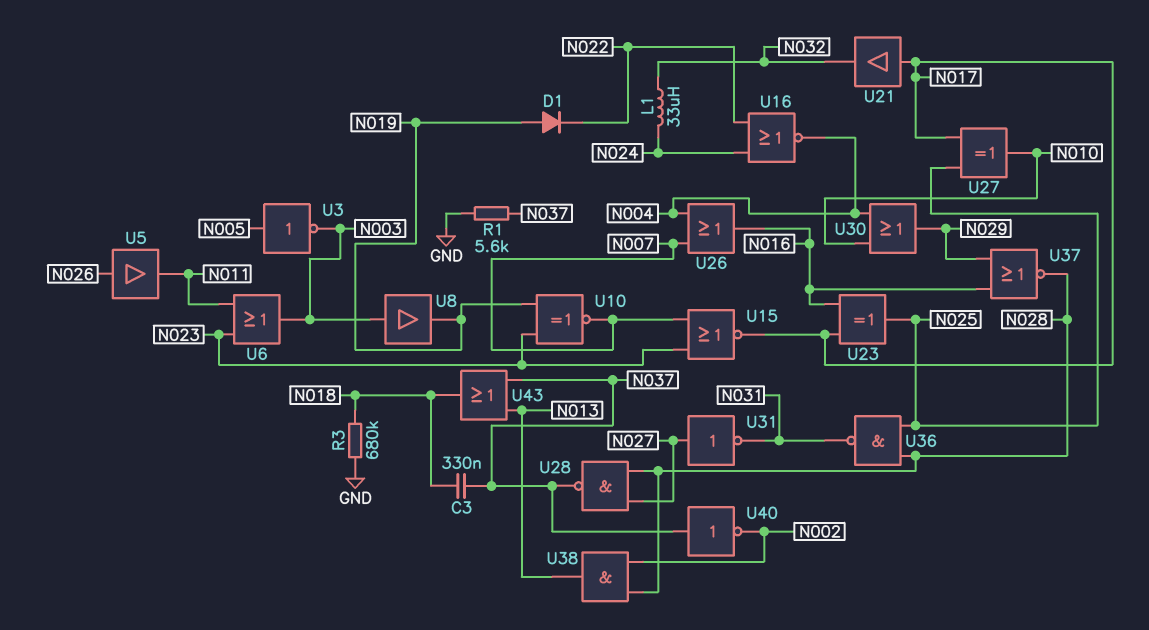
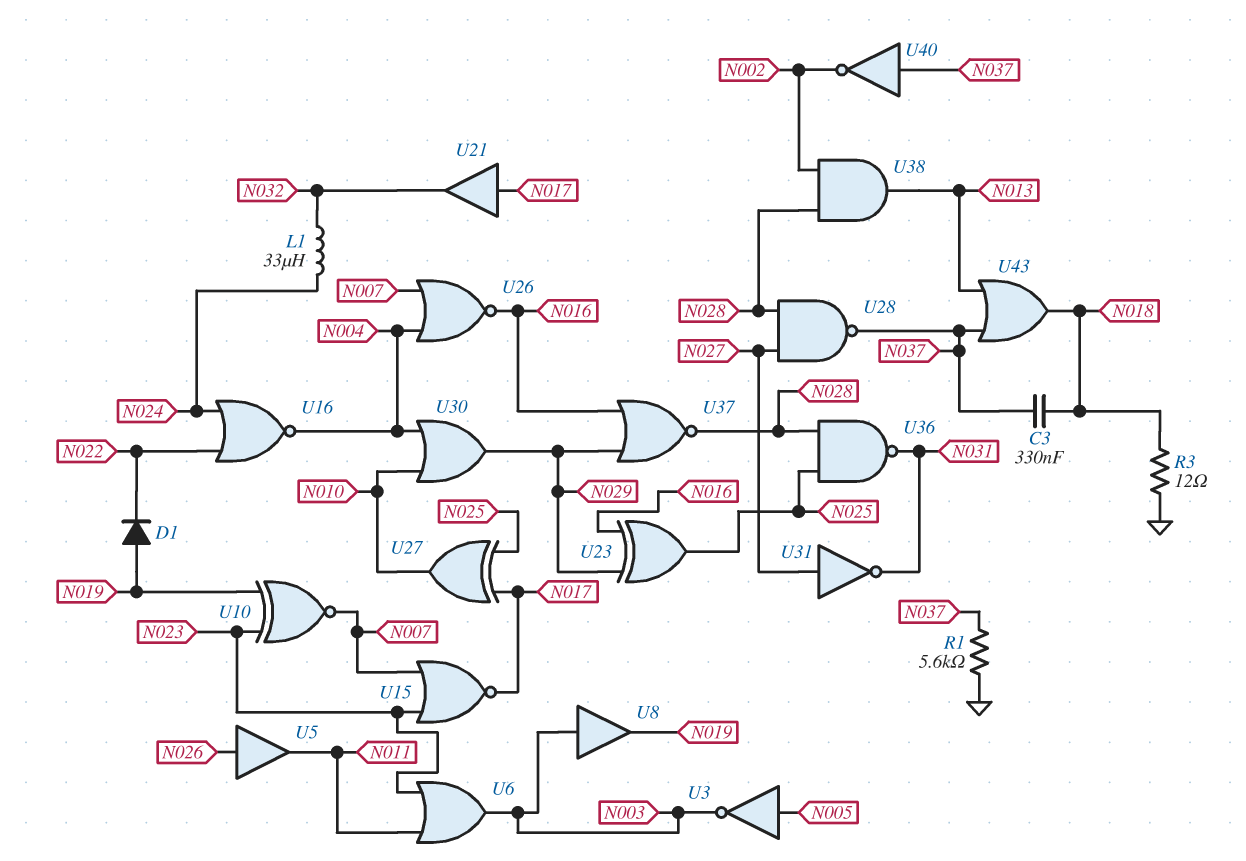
R3: 680k (GND, N018) -> 12 (GND, N018)
U23: XOR (in N016, in N017, out N025) -> XOR (in N016, in N029, out N025)
U26: OR (in N004, in N007, out N016) -> NOR (in N004, in N007, out N016)

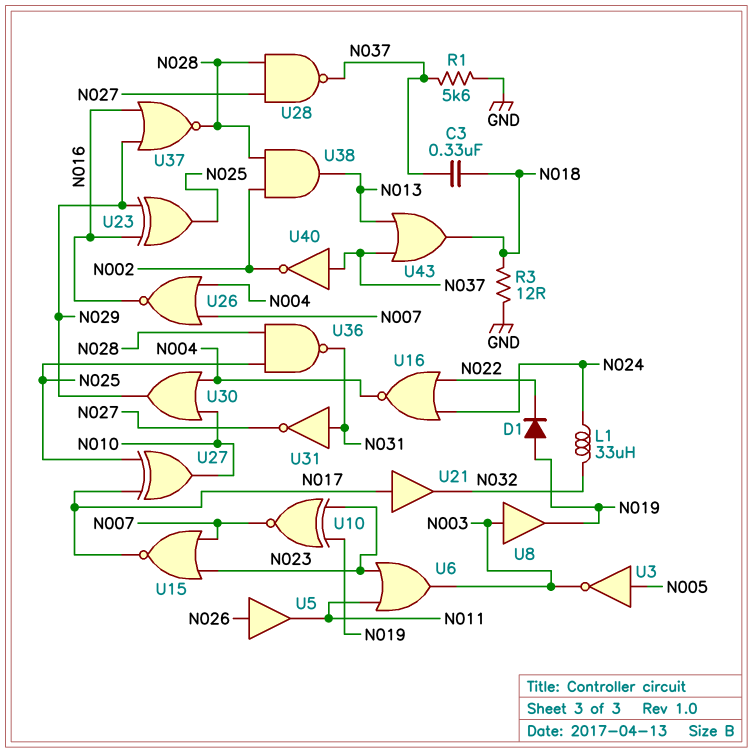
U31: NOT (in N027, out N031) -> NOT (in N031, out N027)

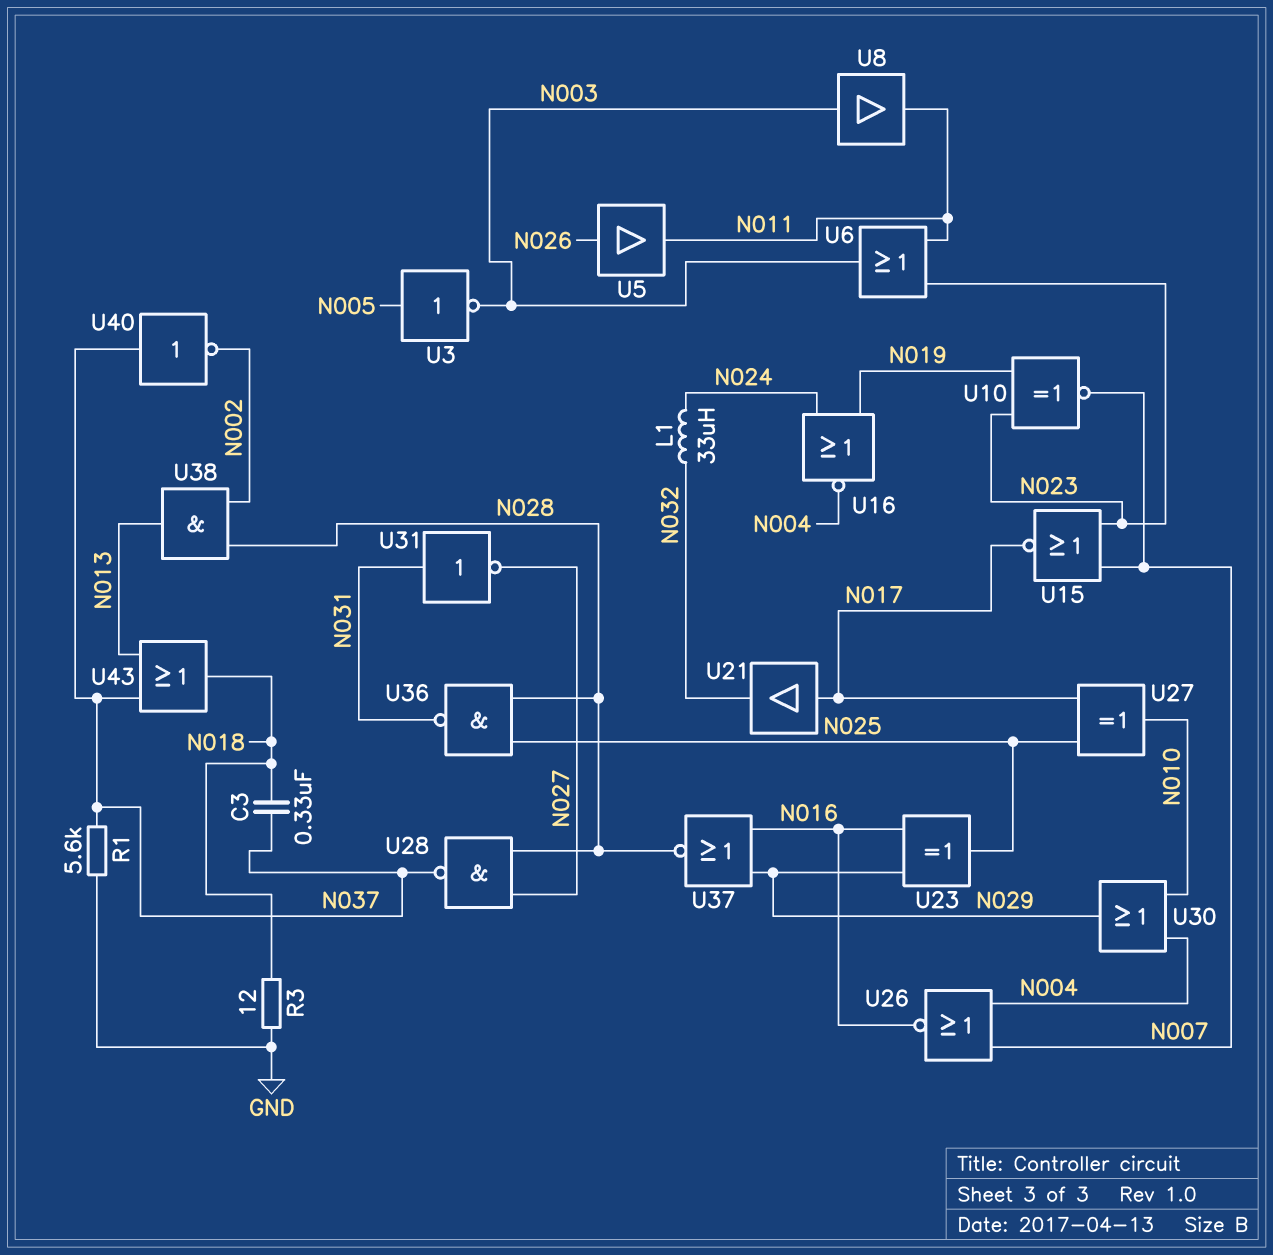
D1: diode (A N019, K N022) -> none
U8: buffer (in N003, out N019) -> buffer (in N003, out N011)
U16: NOR (in N022, in N024, out N004) -> NOR (in N019, in N024, out N004)

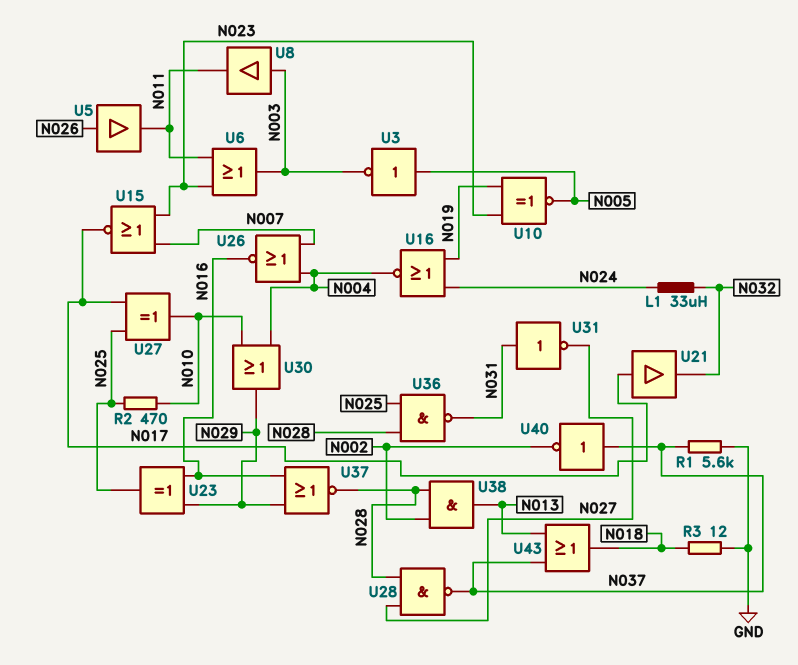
C3: 330nF (N018, N037) -> none
R2: none -> 470 (N010, N025)
U10: XNOR (in N019, in N023, out N007) -> XNOR (in N019, in N023, out N005)

